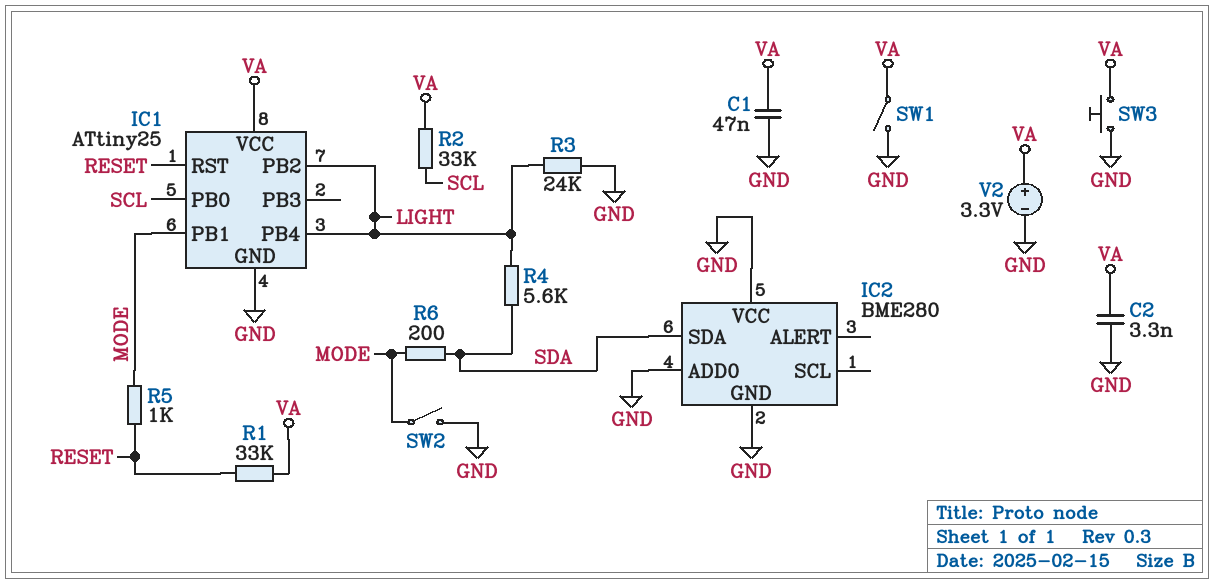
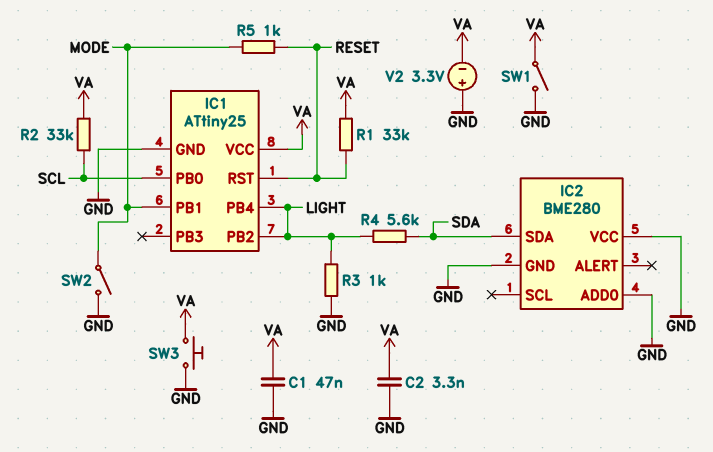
R3: 24k (GND, LIGHT) -> 1k (GND, LIGHT)
R6: 200 (MODE, SDA) -> none
V2: 3.3V (plus VA, minus GND) -> 3.3V (plus GND, minus VA)

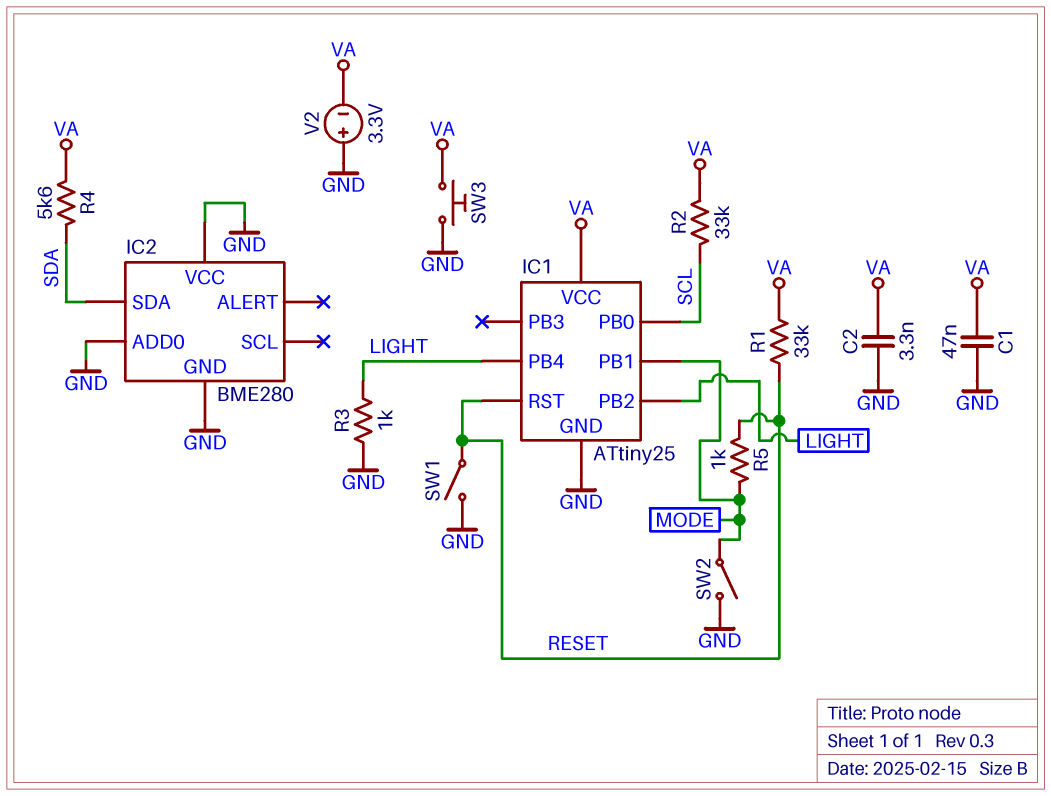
R4: 5.6k (LIGHT, SDA) -> 5.6k (SDA, VA)
SW1: switch (GND, VA) -> switch (GND, RESET)

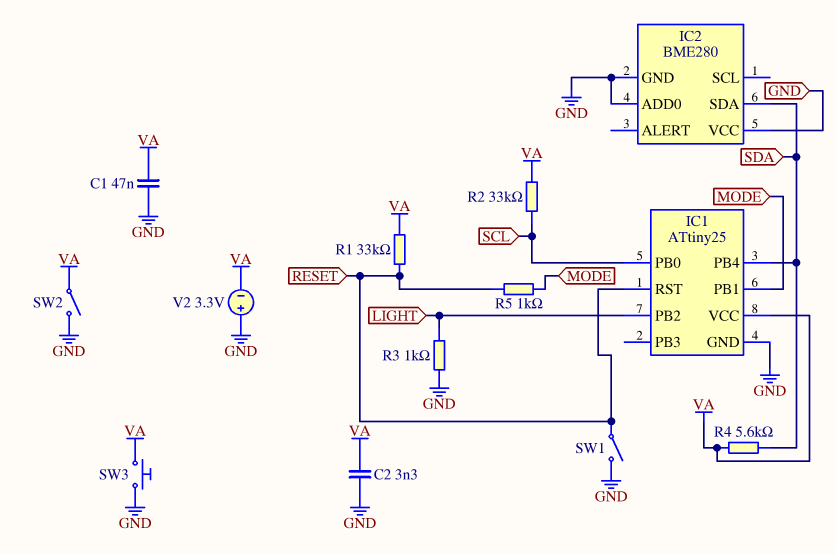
IC1 pin PB4: LIGHT -> SDA
SW2: switch (GND, MODE) -> switch (GND, VA)

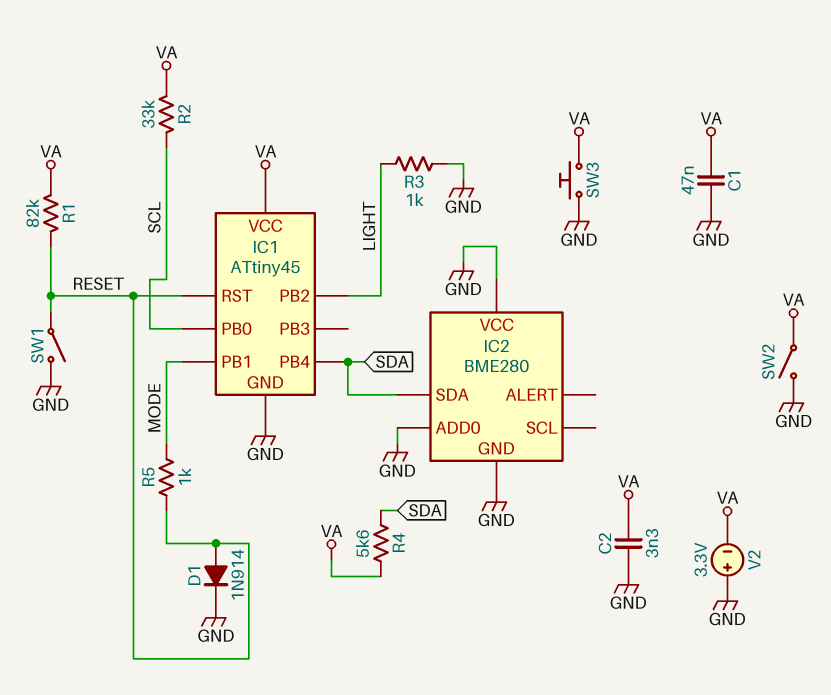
D1: none -> diode 1N914 (A RESET, K GND)
IC1: ATtiny25 -> ATtiny45
R1: 33k (RESET, VA) -> 82k (RESET, VA)

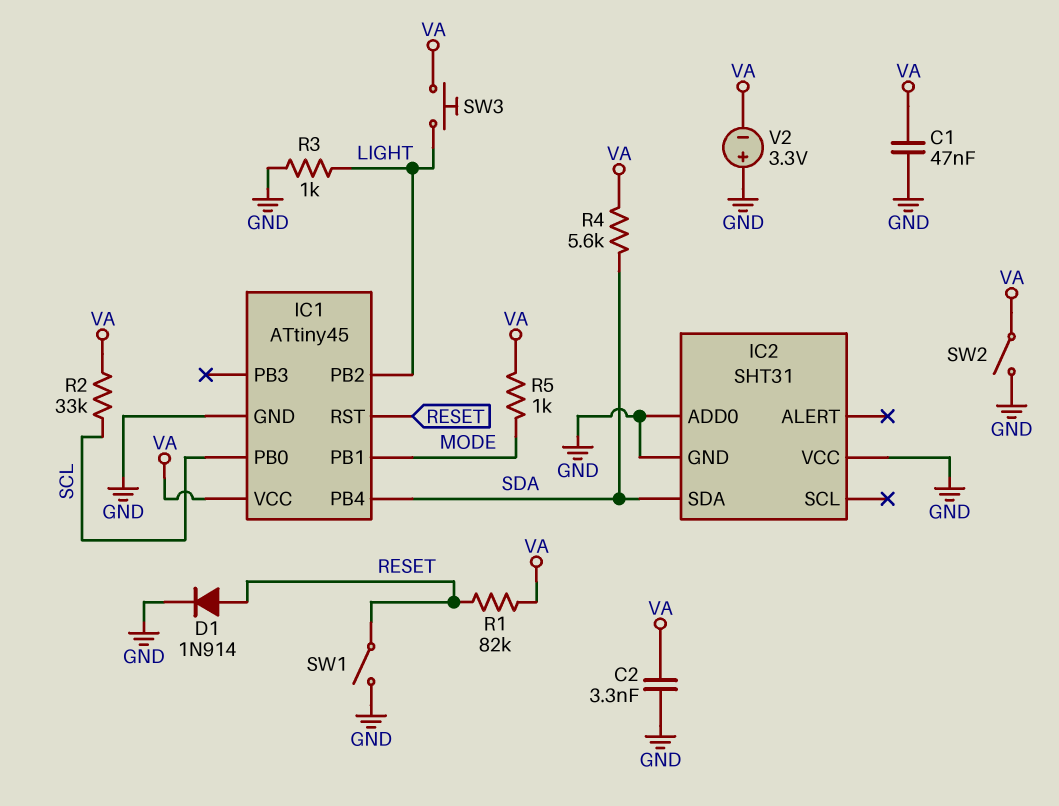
IC2: BME280 -> SHT31
R5: 1k (MODE, RESET) -> 1k (MODE, VA)
SW3: button (GND, VA) -> button (LIGHT, VA)

